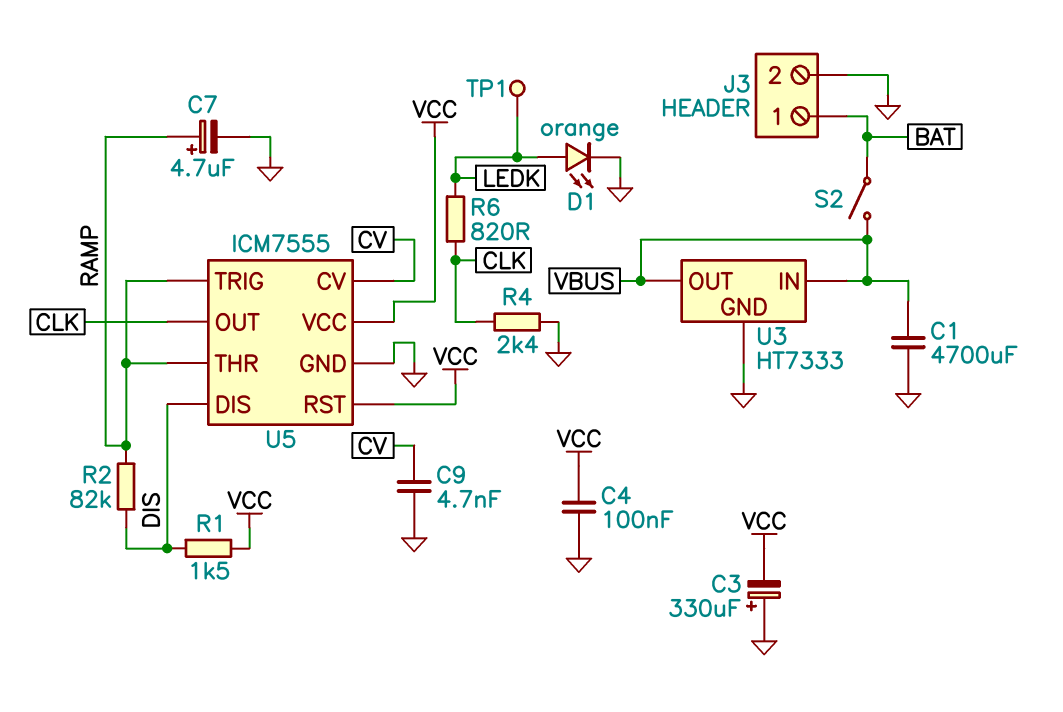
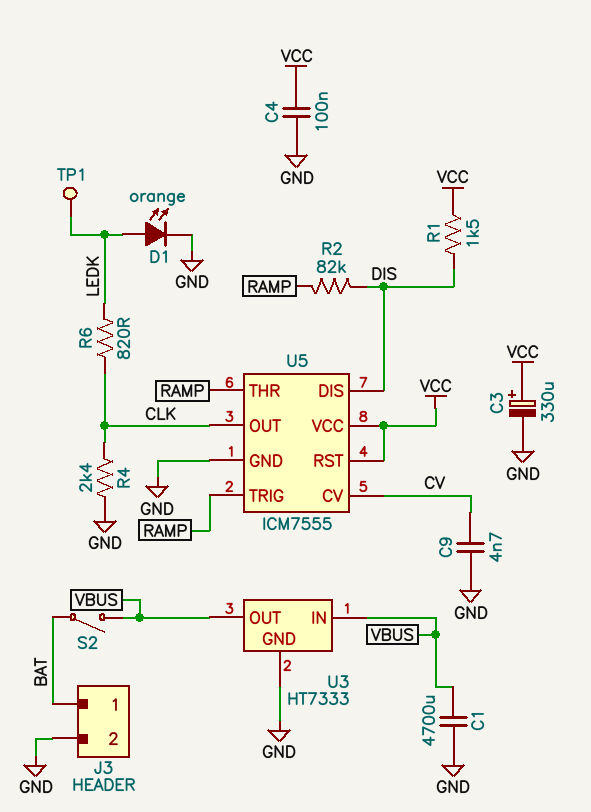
C3: 330uF (plus GND, minus VCC) -> 330uF (plus VCC, minus GND)
C7: 4.7uF (plus RAMP, minus GND) -> none

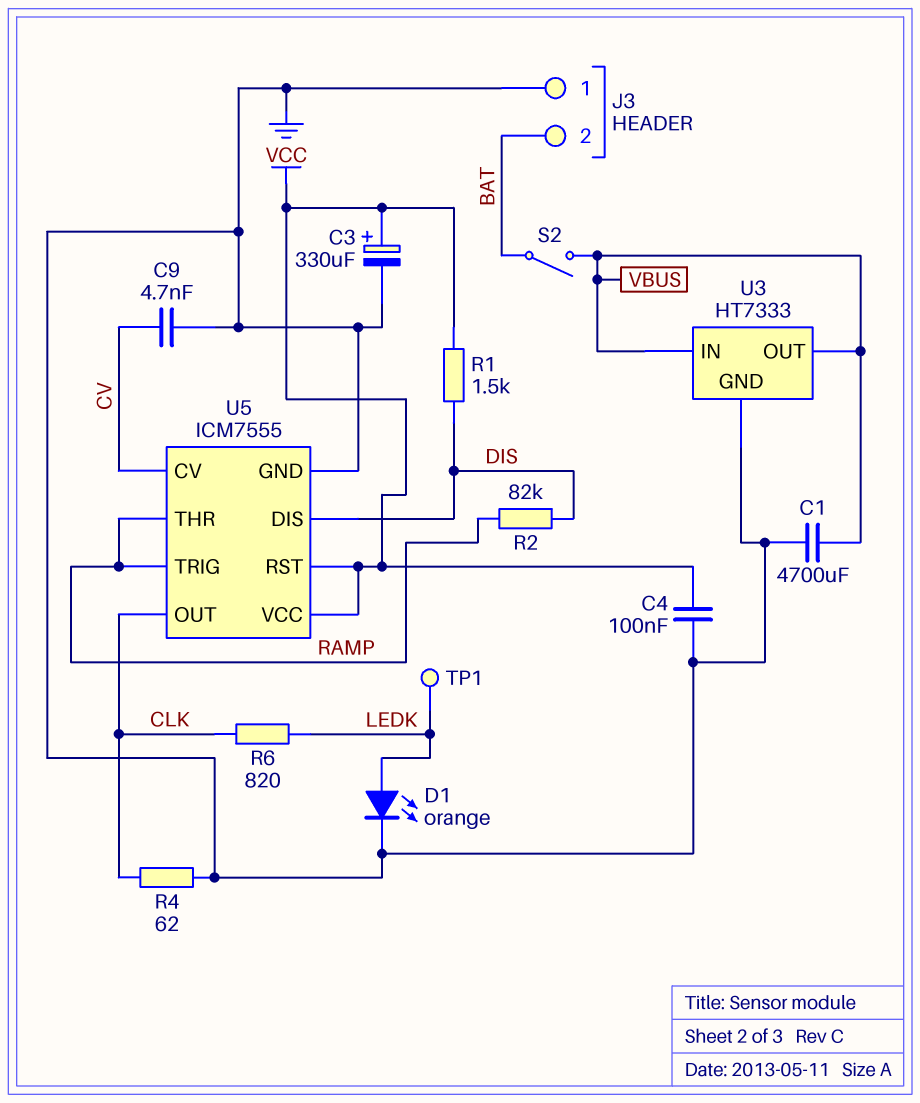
J3 pin 1: BAT -> GND
J3 pin 2: GND -> BAT
R4: 2.4k (CLK, GND) -> 62 (CLK, GND)

